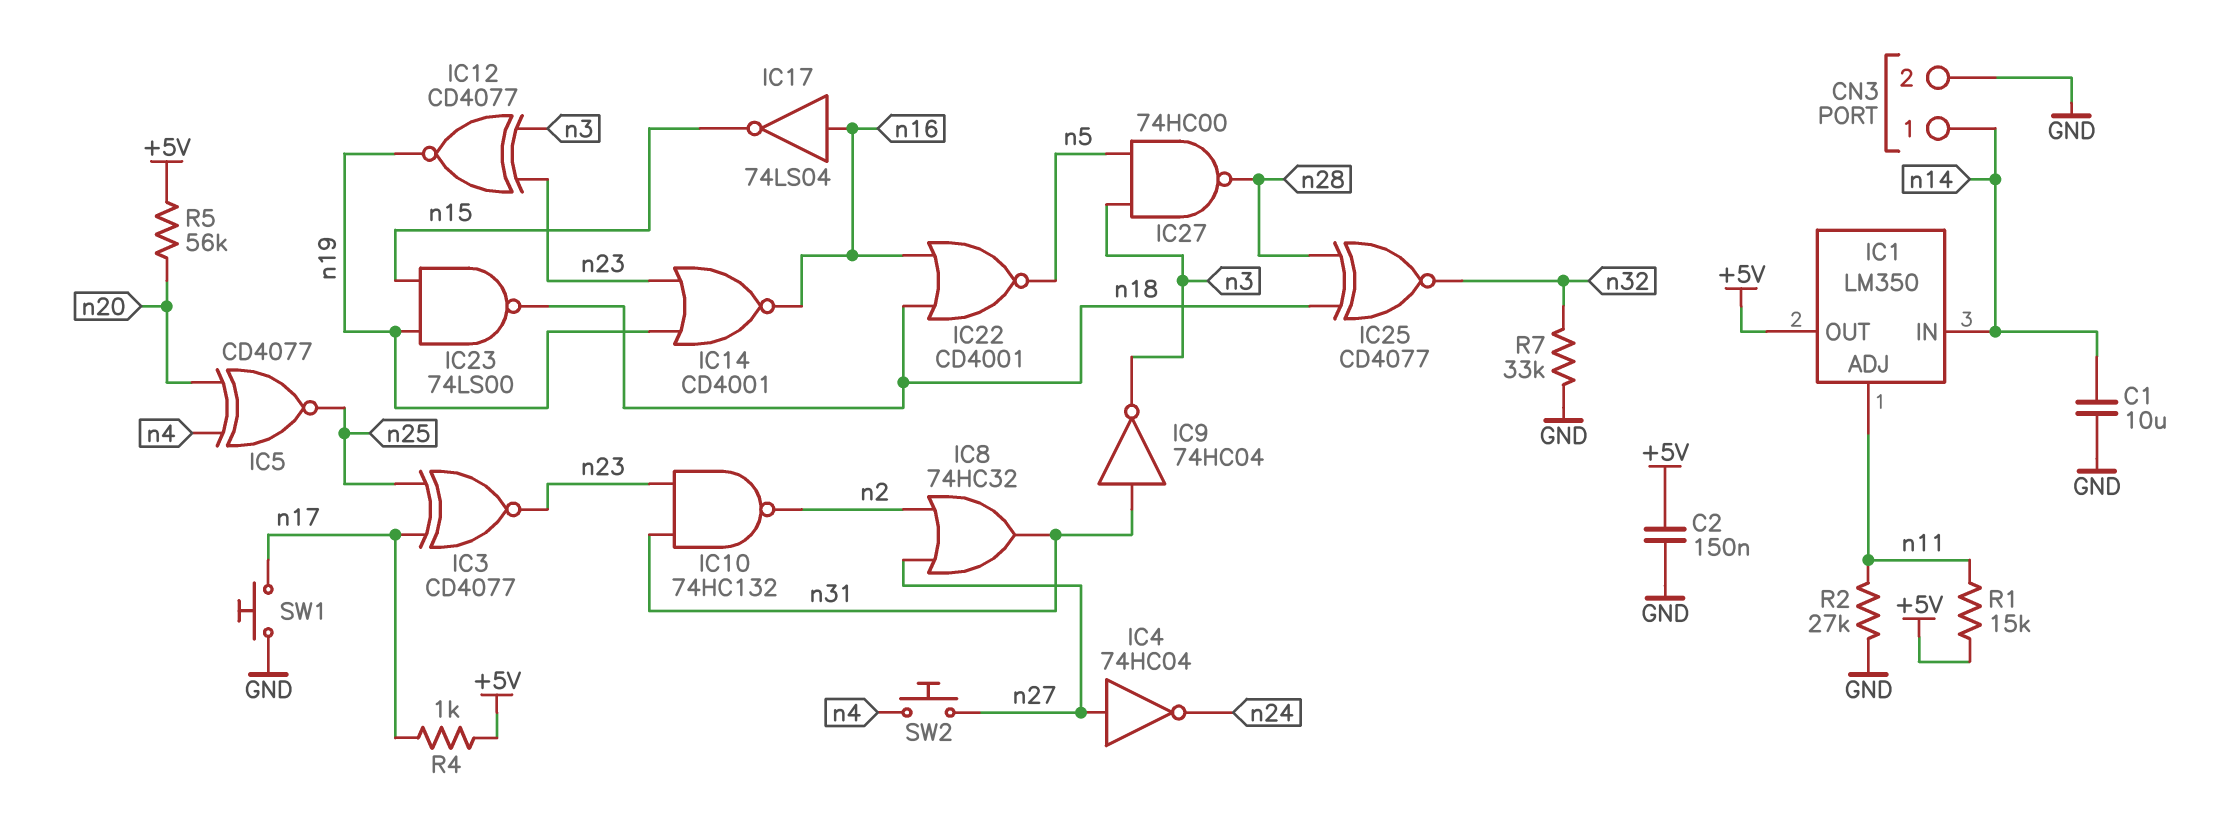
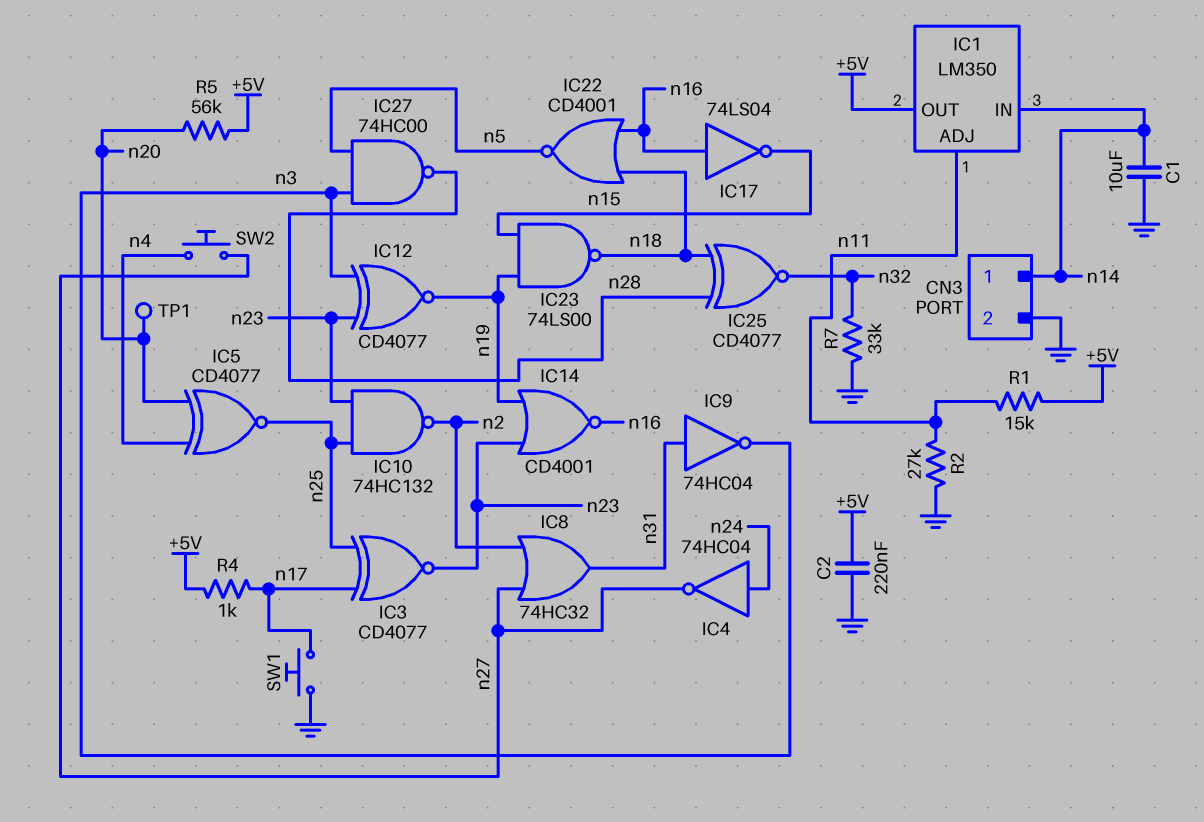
C2: 150nF (+5V, GND) -> 220nF (+5V, GND)
IC4: NOT 74HC04 (in n27, out n24) -> NOT 74HC04 (in n24, out n27)
IC10: NAND 74HC132 (in n23, in n31, out n2) -> NAND 74HC132 (in n23, in n25, out n2)
TP1: none -> test point (n20)

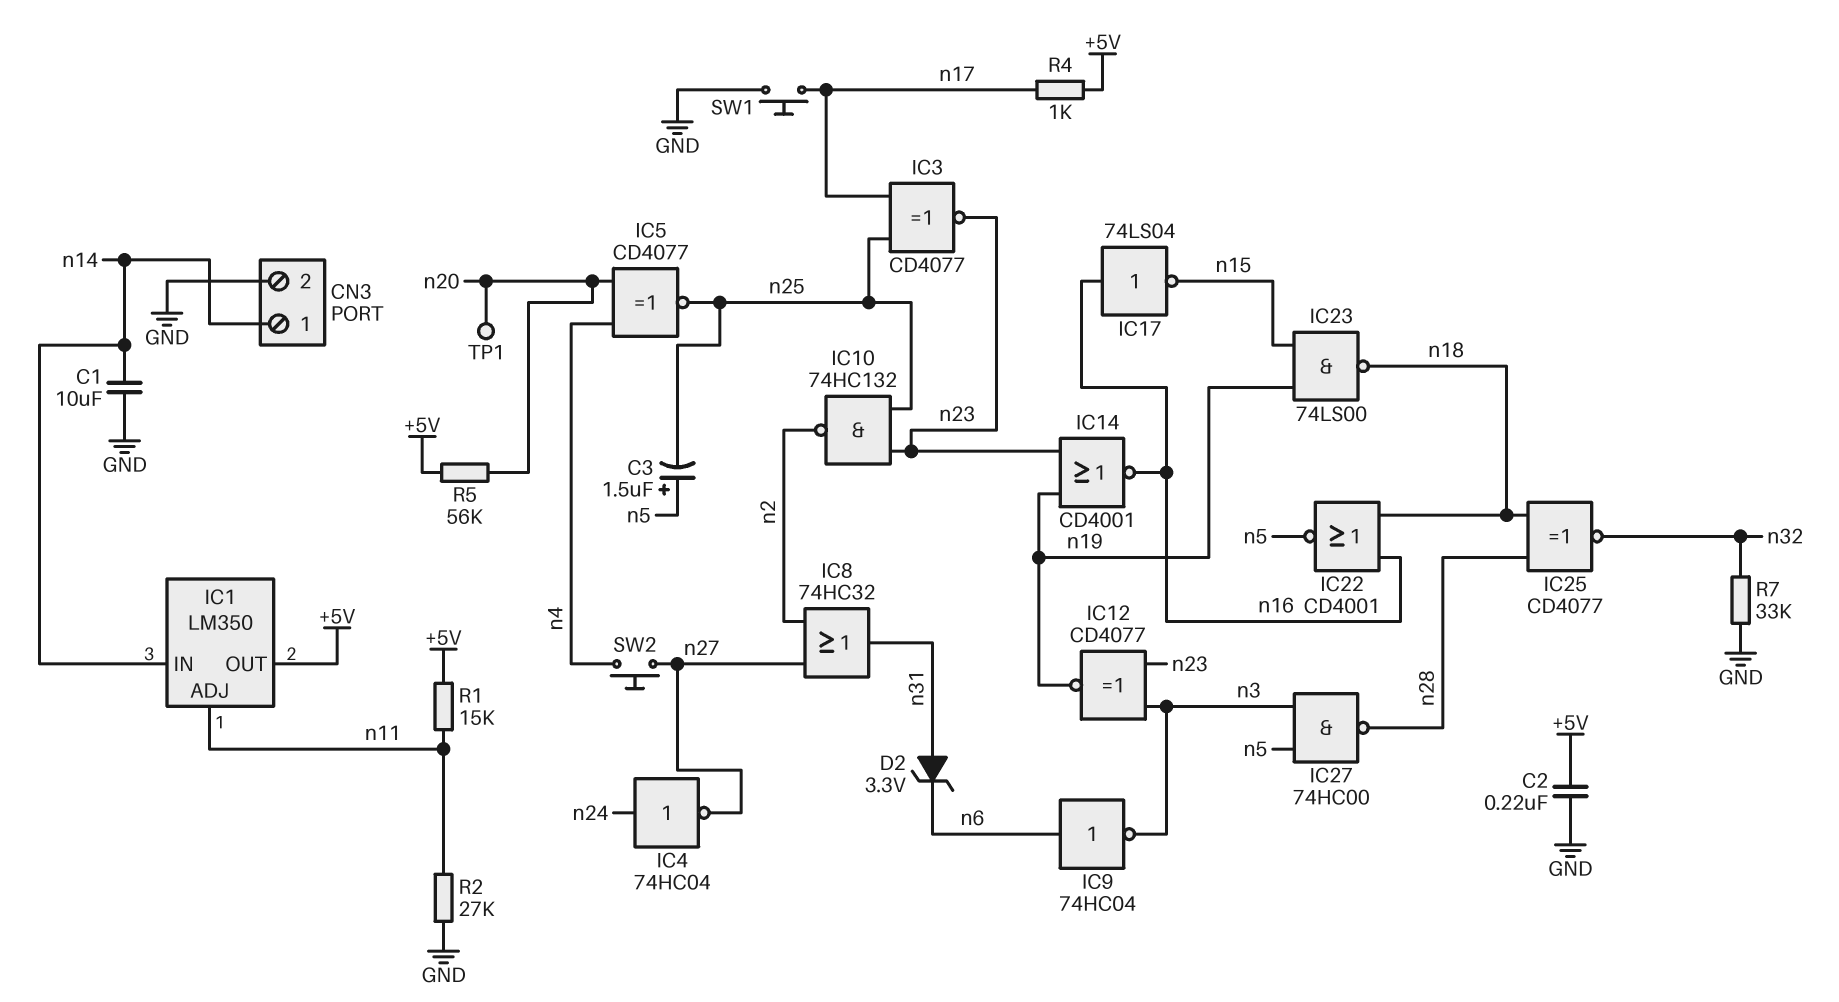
C3: none -> 1.5uF (plus n5, minus n25)
D2: none -> zener 3.3V (A n31, K n6)
IC9: NOT 74HC04 (in n31, out n3) -> NOT 74HC04 (in n6, out n3)

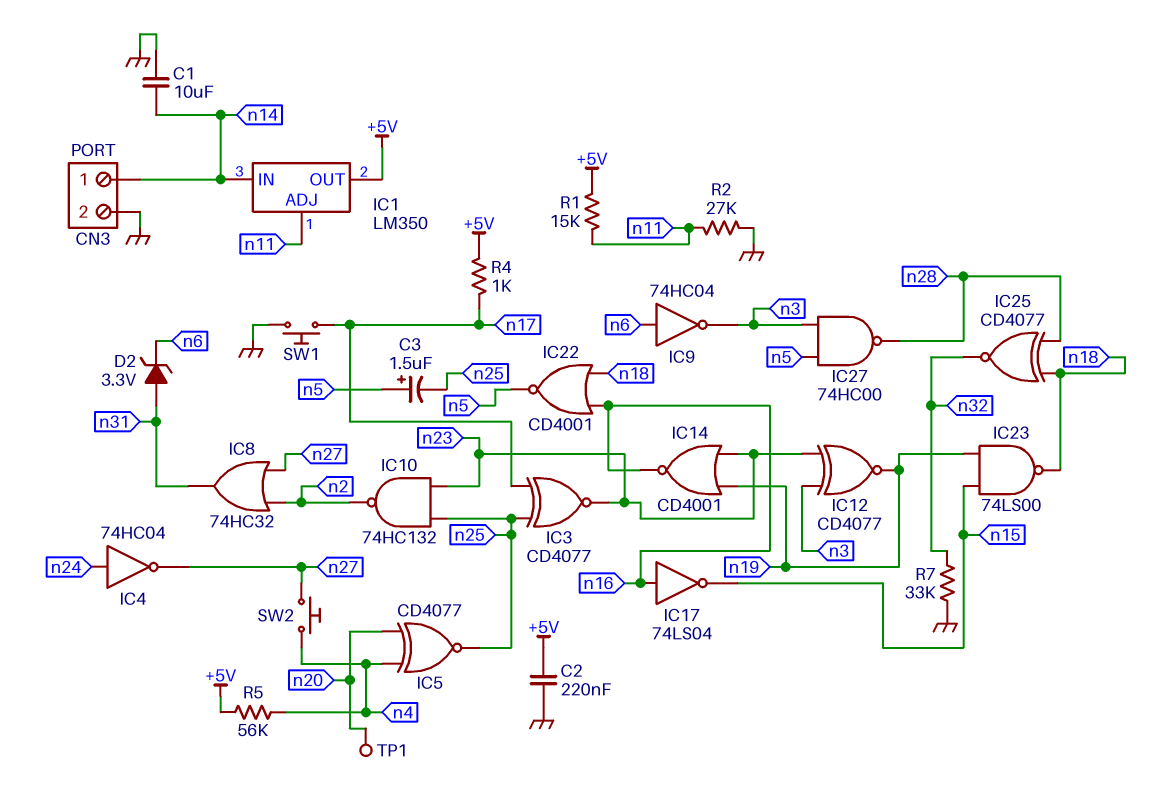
R5: 56k (+5V, n20) -> 56k (+5V, n4)

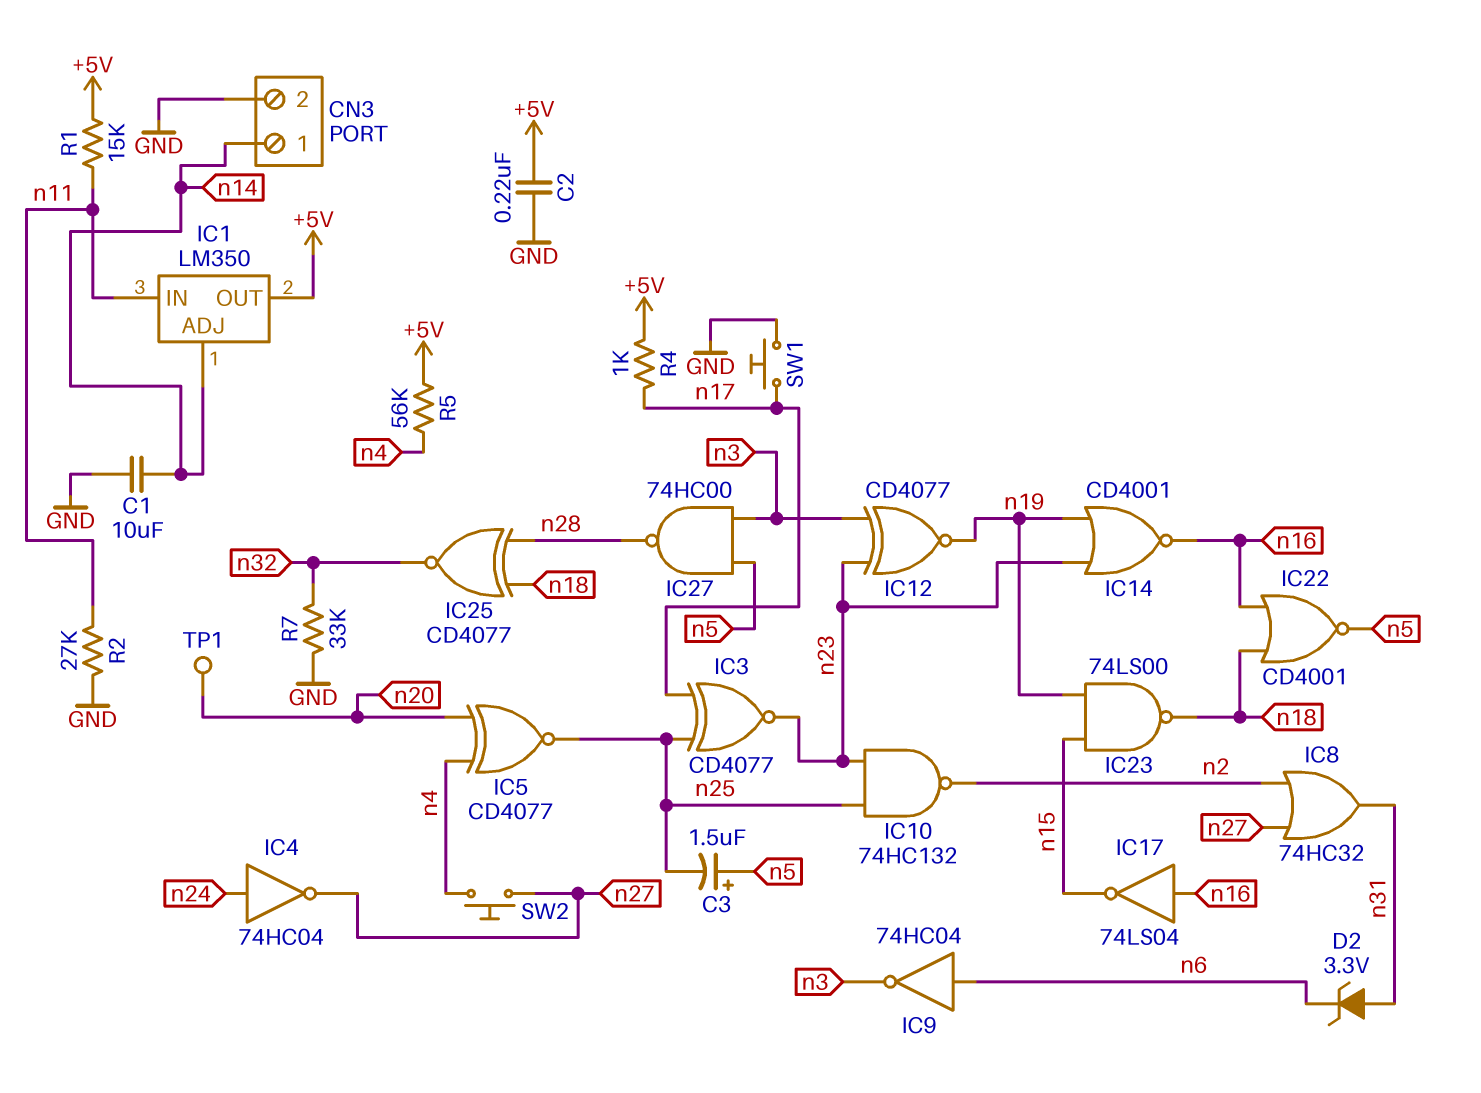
IC1 pin ADJ: n11 -> n14
IC1 pin IN: n14 -> n11

